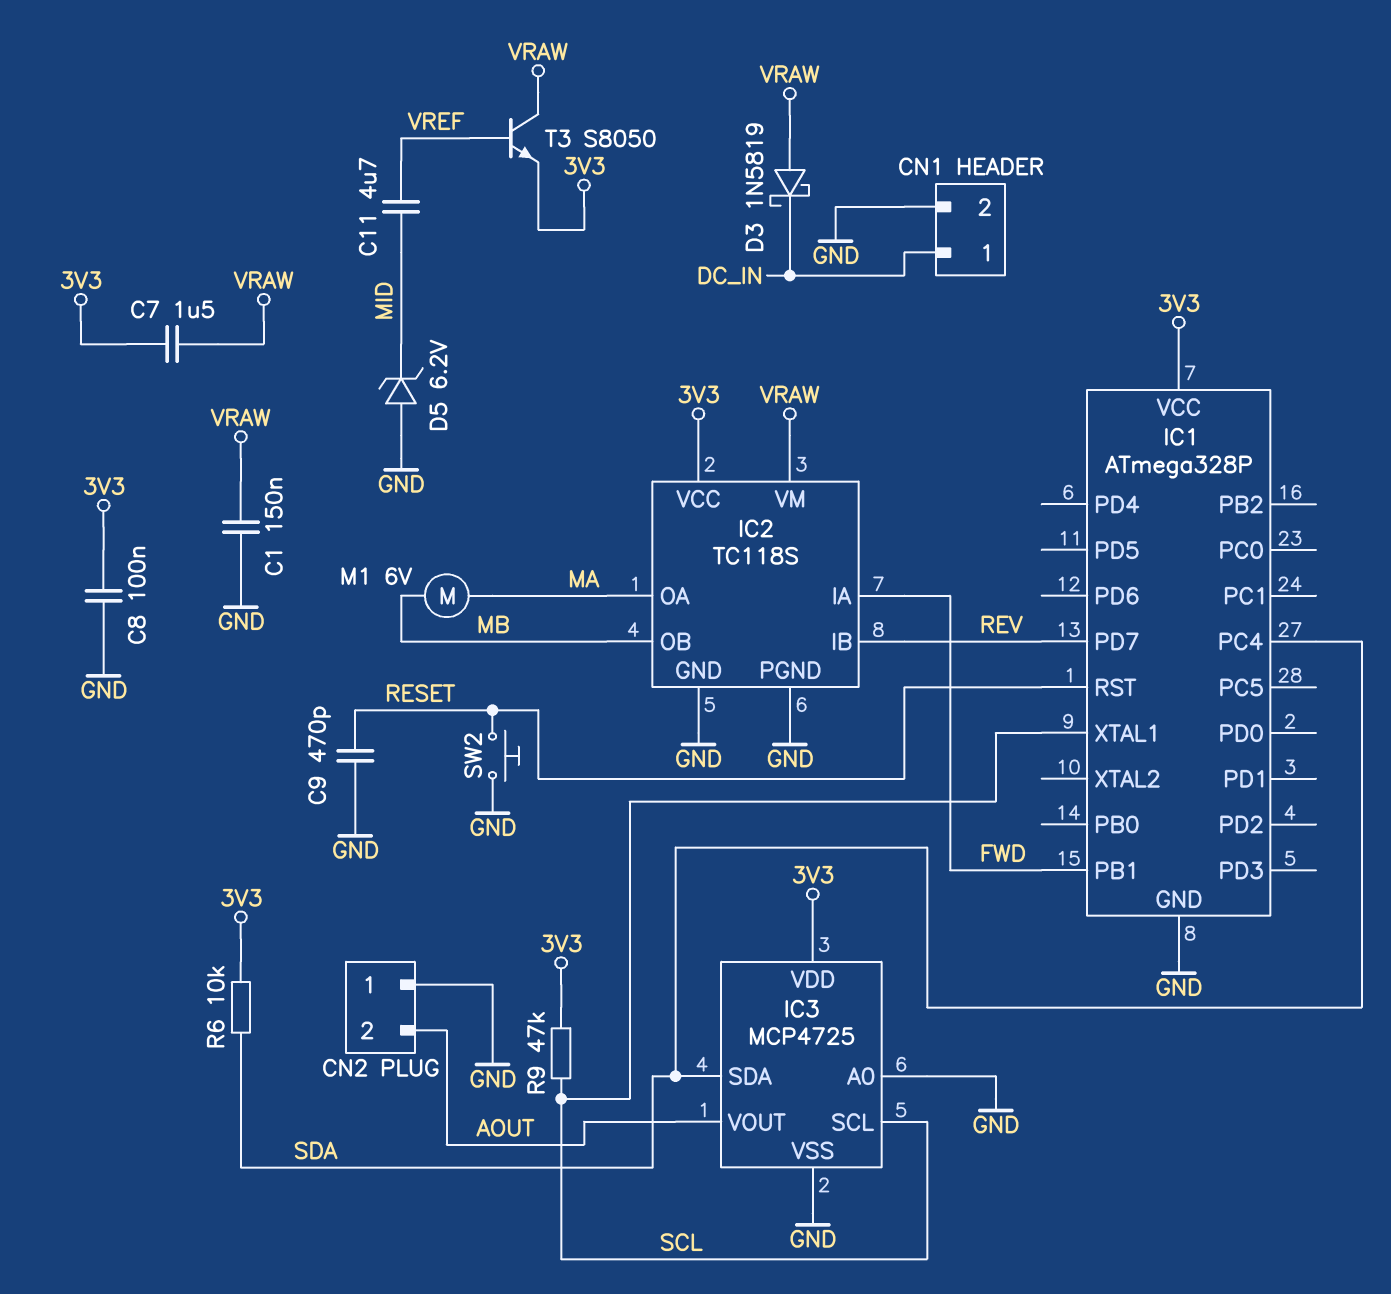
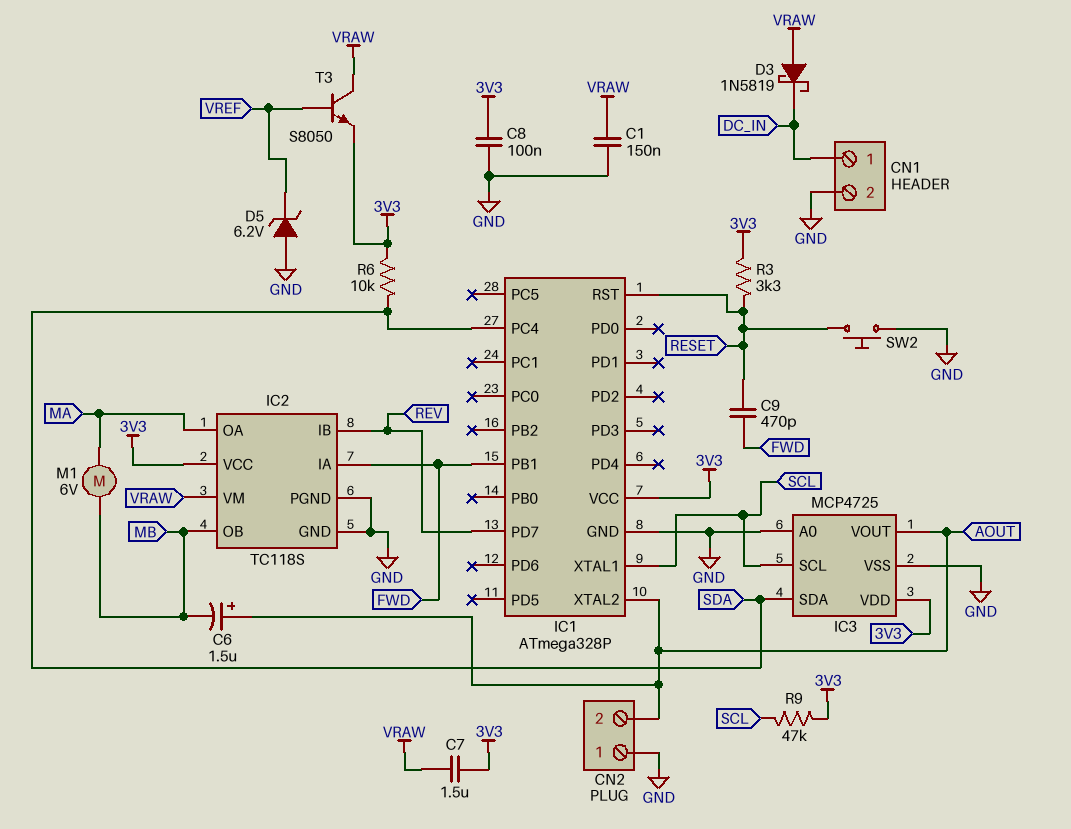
C6: none -> 1.5uF (plus AOUT, minus MB)
C9: 470pF (GND, RESET) -> 470pF (FWD, RESET)
C11: 4.7uF (MID, VREF) -> none
D5: zener 6.2V (A GND, K MID) -> zener 6.2V (A GND, K VREF)
IC1 pin XTAL2: none -> AOUT
R3: none -> 3.3k (3V3, RESET)

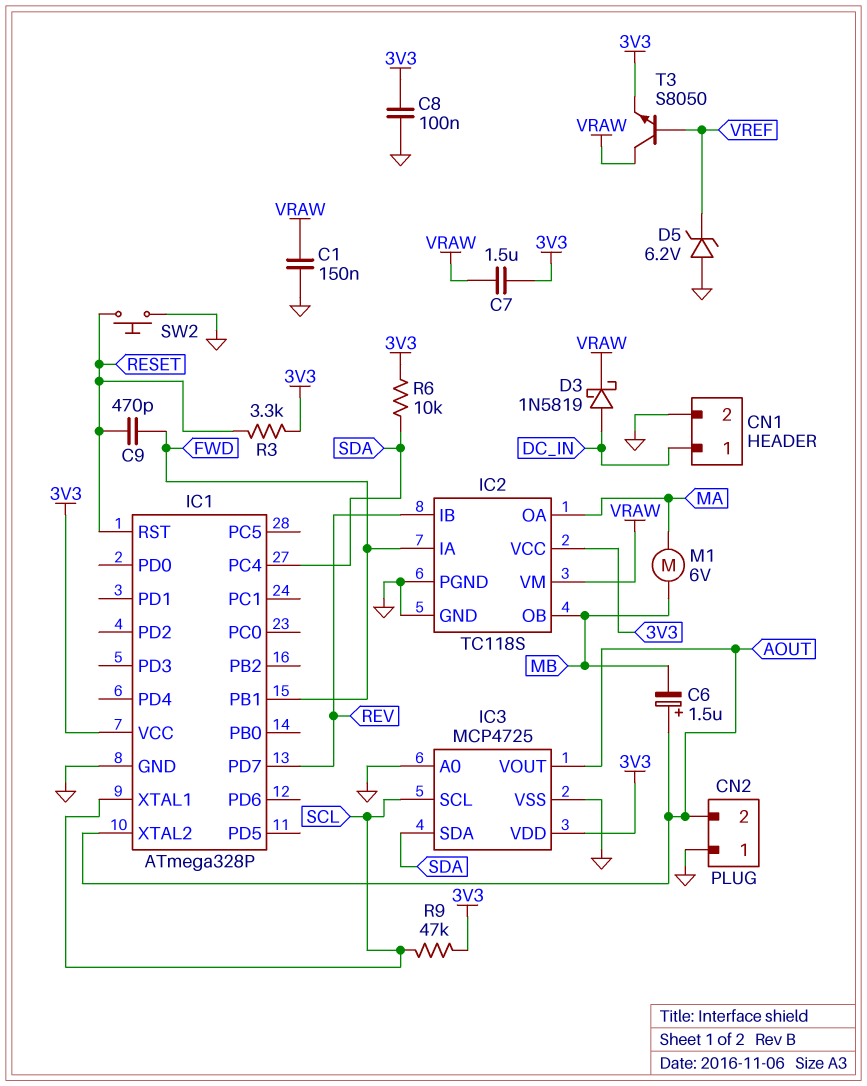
D3: schottky 1N5819 (A VRAW, K DC_IN) -> schottky 1N5819 (A DC_IN, K VRAW)

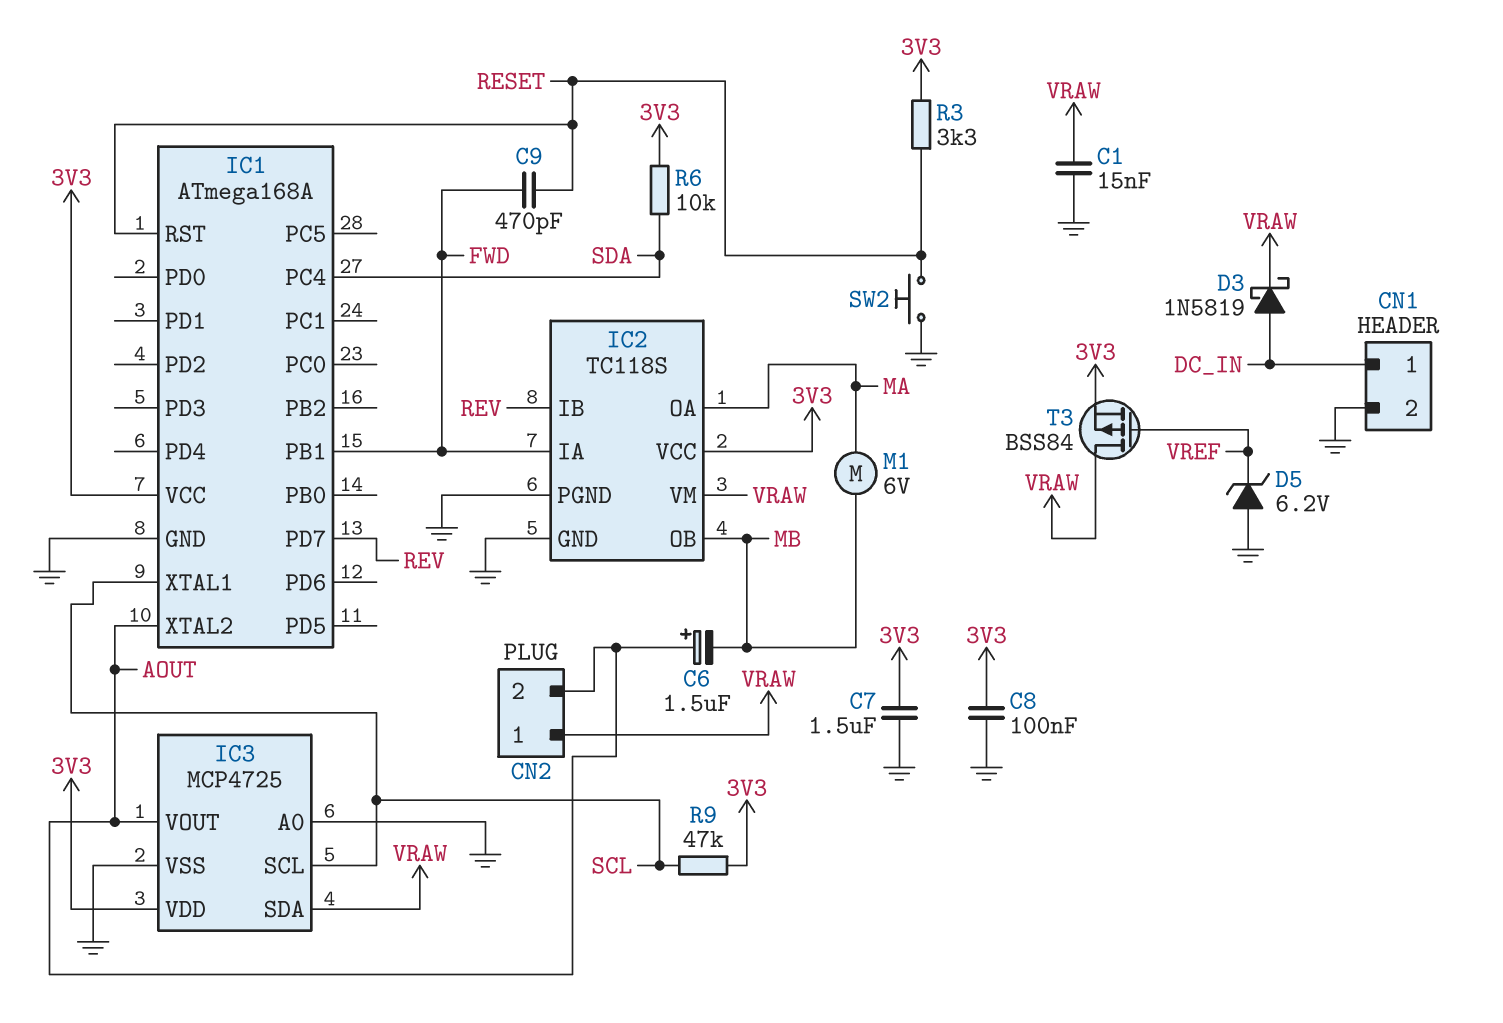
C1: 150nF (GND, VRAW) -> 15nF (GND, VRAW)
C7: 1.5uF (3V3, VRAW) -> 1.5uF (3V3, GND)
CN2 pin 1: GND -> VRAW
IC1: ATmega328P -> ATmega168A
IC3 pin SDA: SDA -> VRAW
T3: NPN S8050 (B VREF, C VRAW, E 3V3) -> PMOS BSS84 (G VREF, D VRAW, S 3V3)

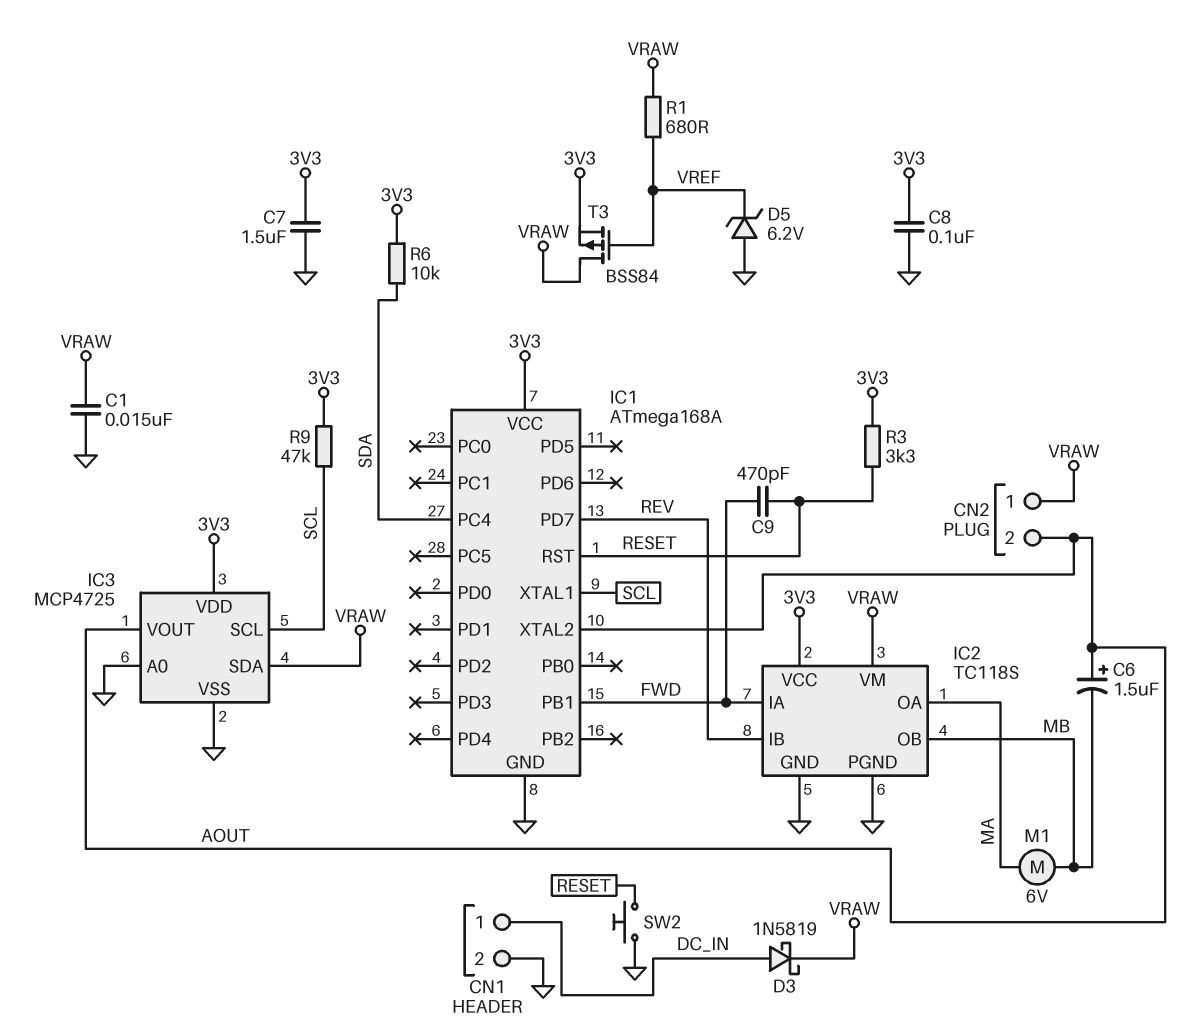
R1: none -> 680 (VRAW, VREF)

